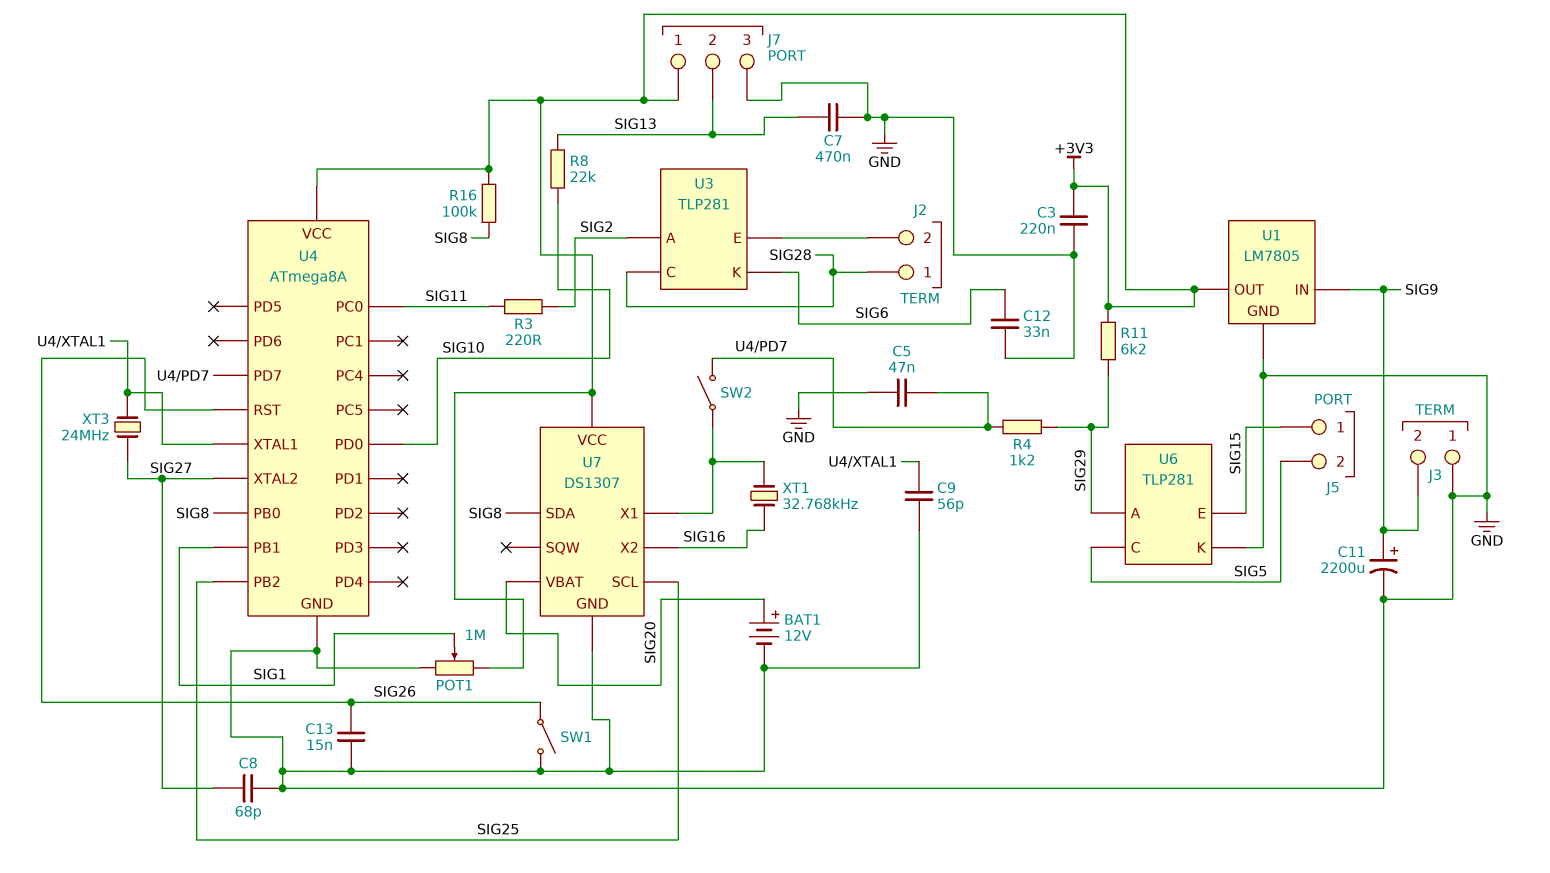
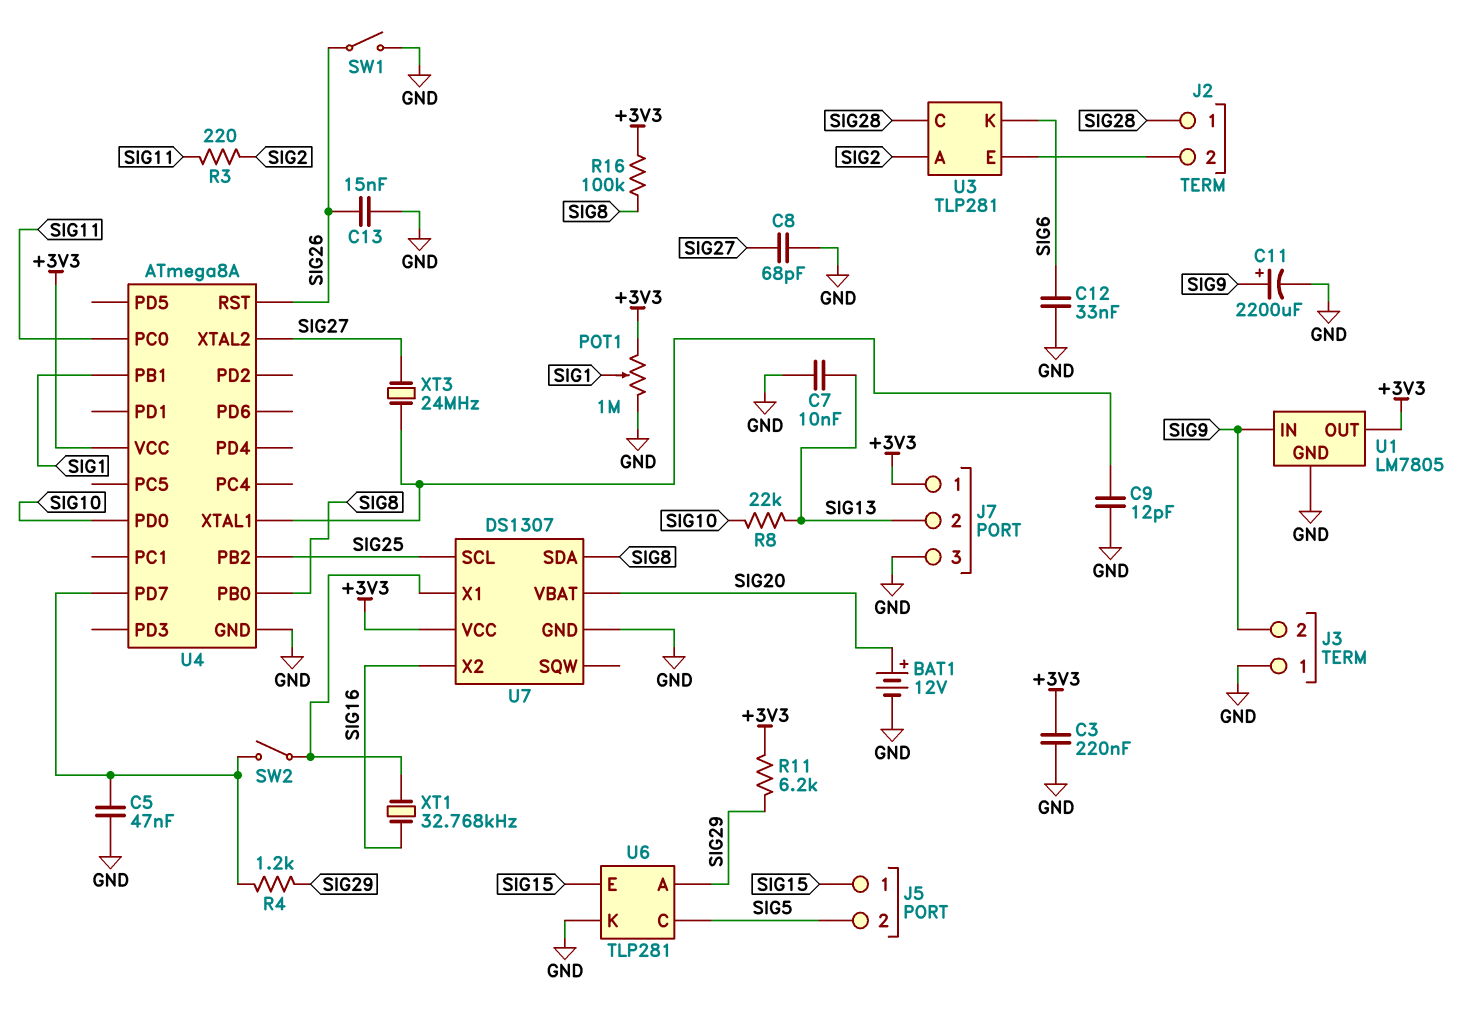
C7: 470nF (GND, SIG13) -> 10nF (GND, SIG13)
C9: 56pF (GND, U4/XTAL1) -> 12pF (GND, U4/XTAL1)

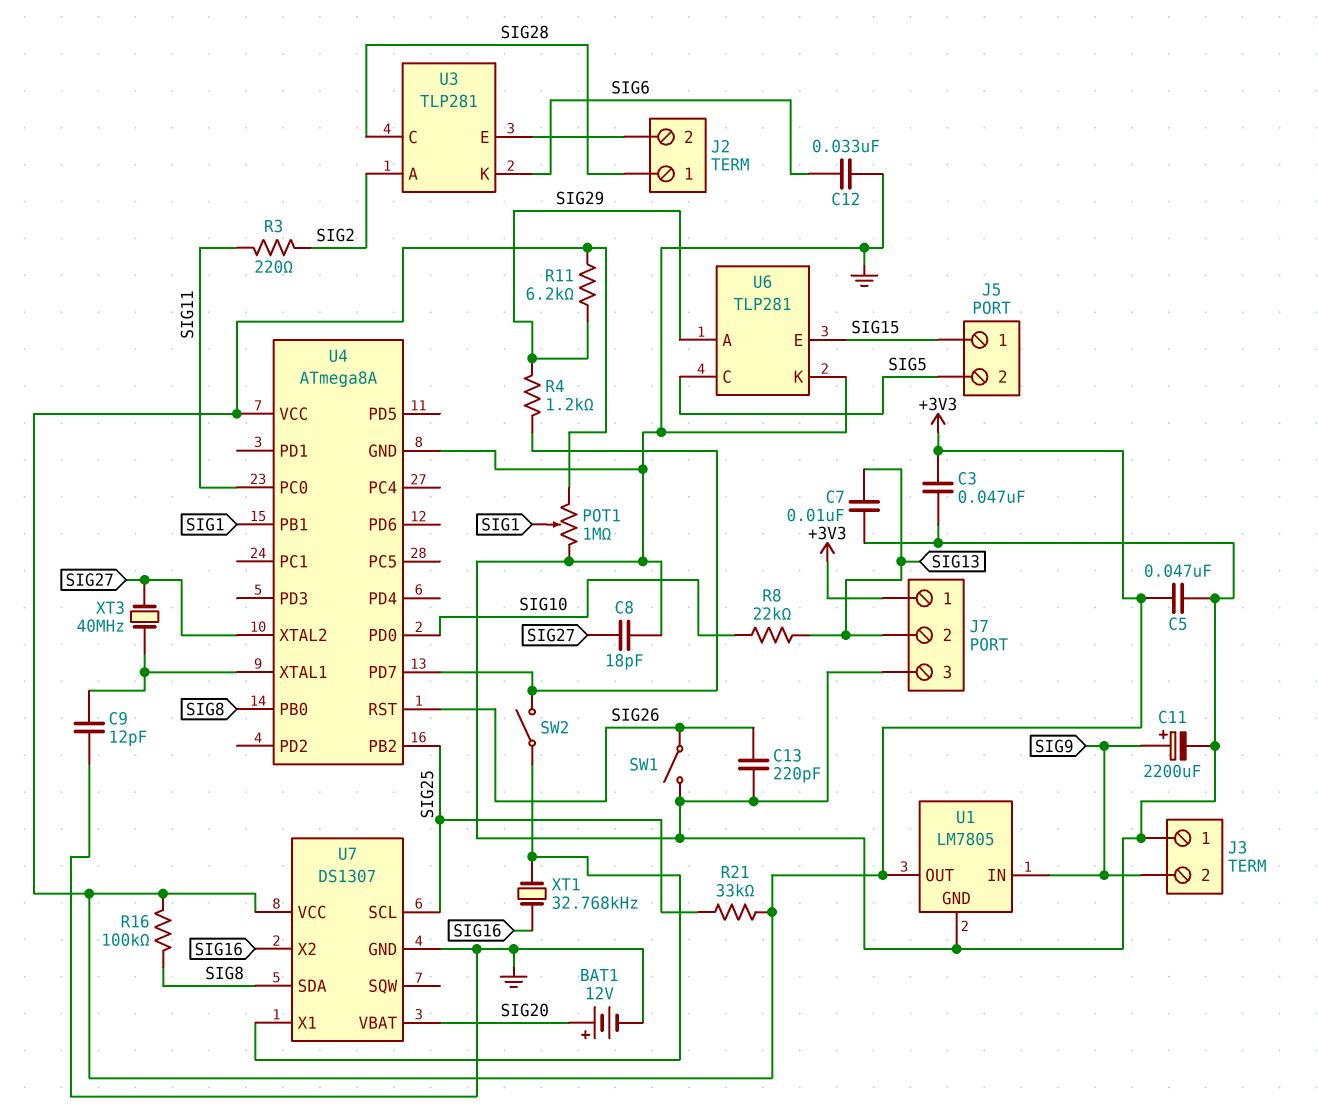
C3: 220nF (+3V3, GND) -> 47nF (+3V3, GND)
C5: 47nF (GND, U4/PD7) -> 47nF (+3V3, GND)
C8: 68pF (GND, SIG27) -> 18pF (GND, SIG27)
C13: 15nF (GND, SIG26) -> 220pF (GND, SIG26)
R21: none -> 33k (+3V3, SIG25)
XT3: 24MHz (SIG27, U4/XTAL1) -> 40MHz (SIG27, U4/XTAL1)

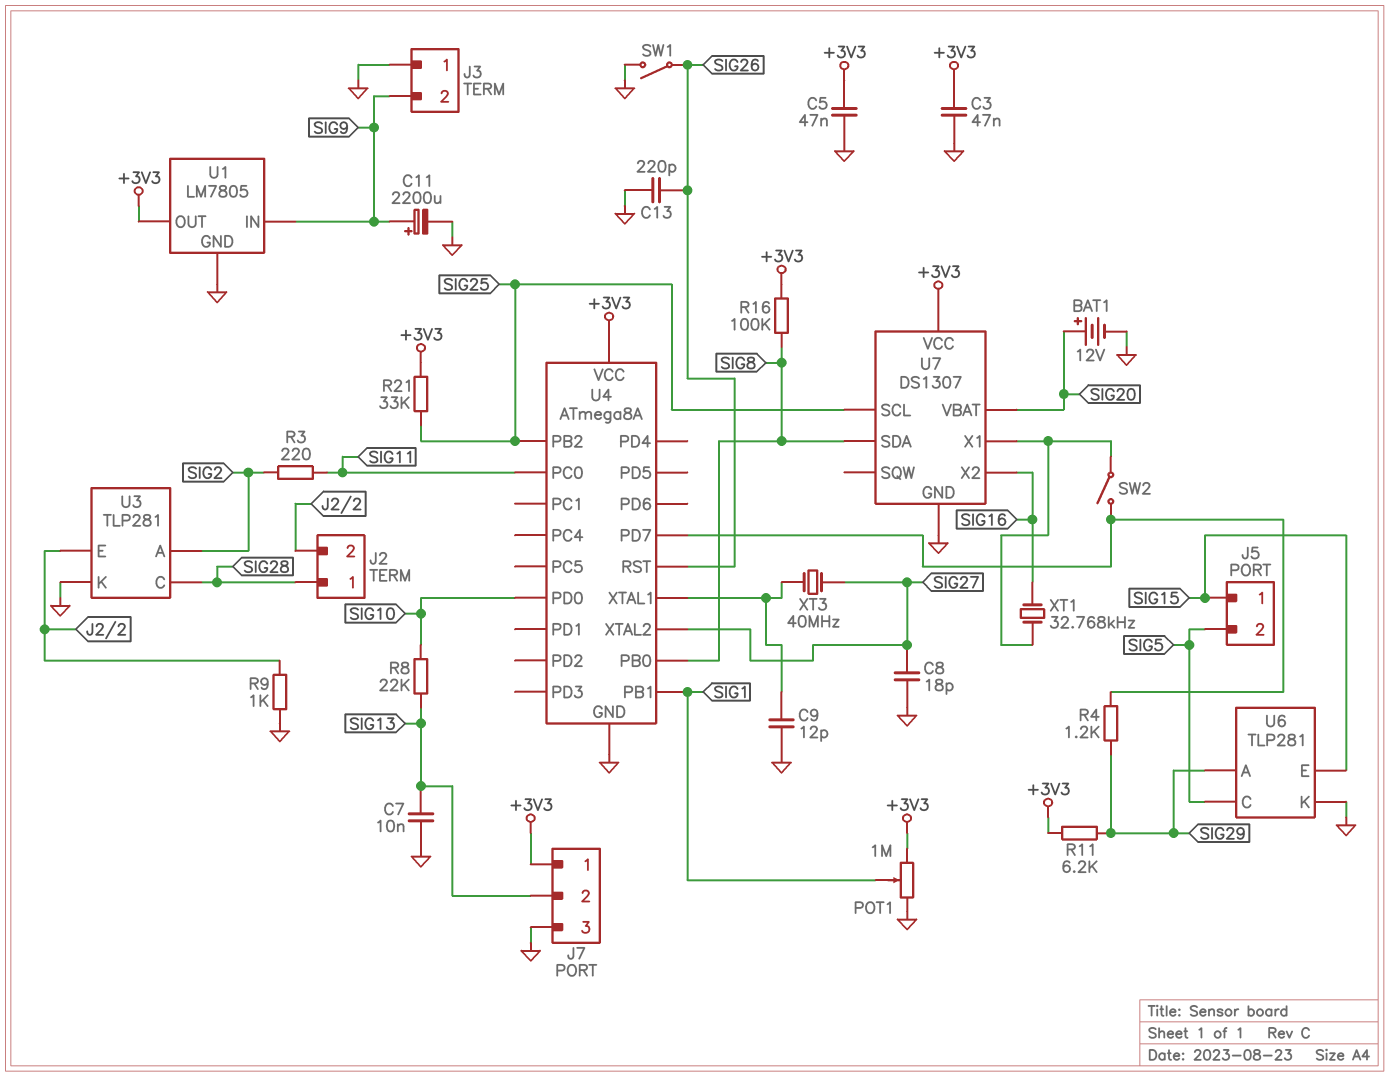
C12: 33nF (GND, SIG6) -> none
R9: none -> 1k (GND, J2/2)
U3 pin K: SIG6 -> GND

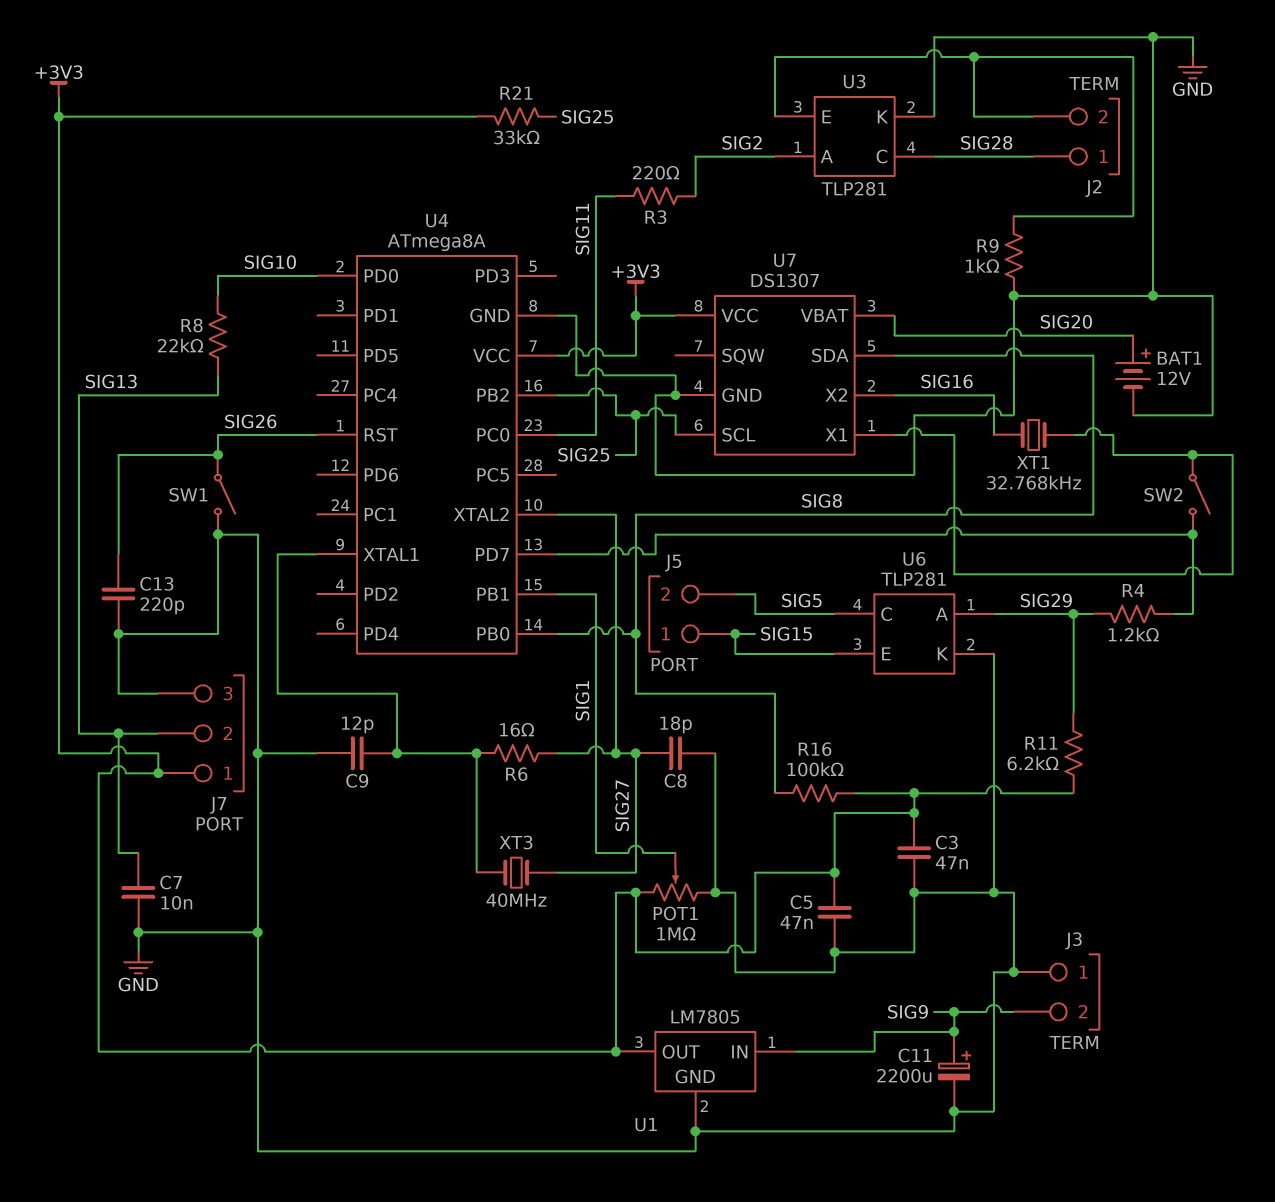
R6: none -> 16 (SIG27, U4/XTAL1)

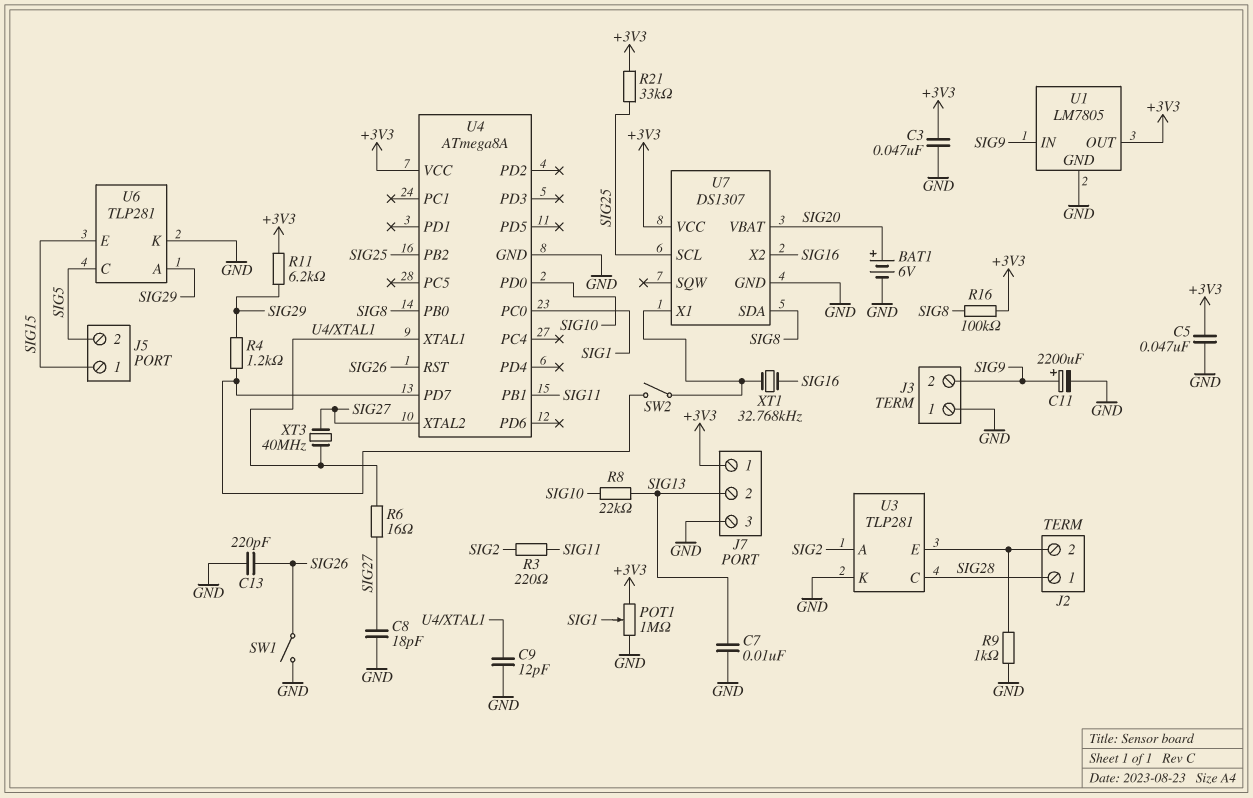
BAT1: 12V (plus SIG20, minus GND) -> 6V (plus SIG20, minus GND)
U4 pin PB1: SIG1 -> SIG11
U4 pin PC0: SIG11 -> SIG1

